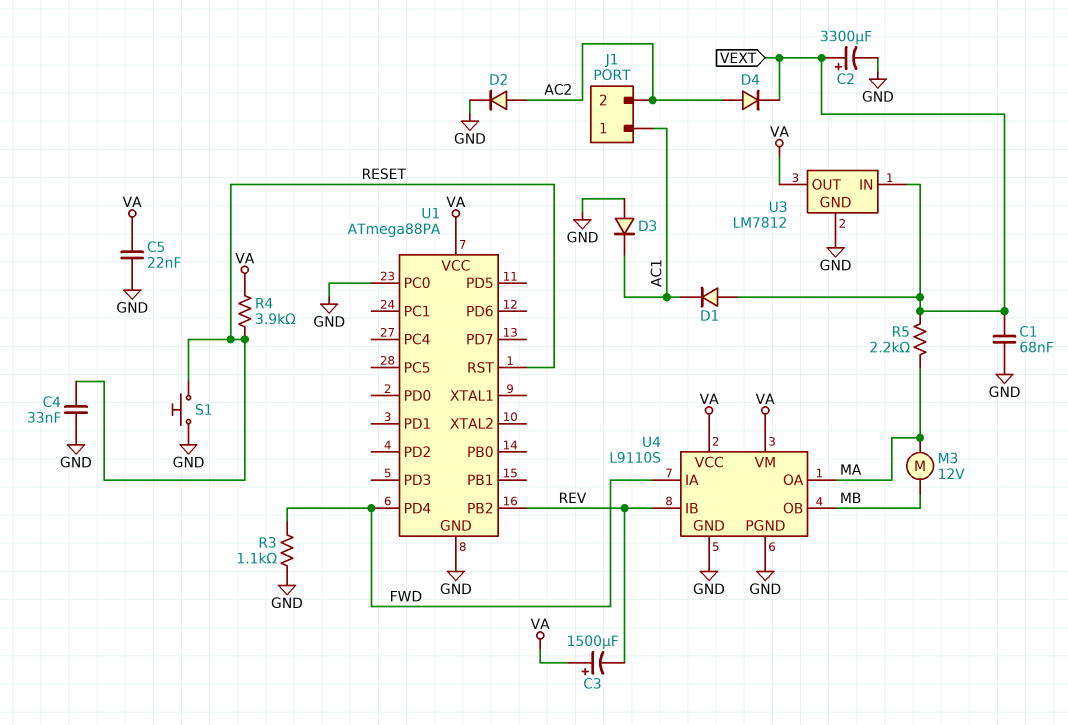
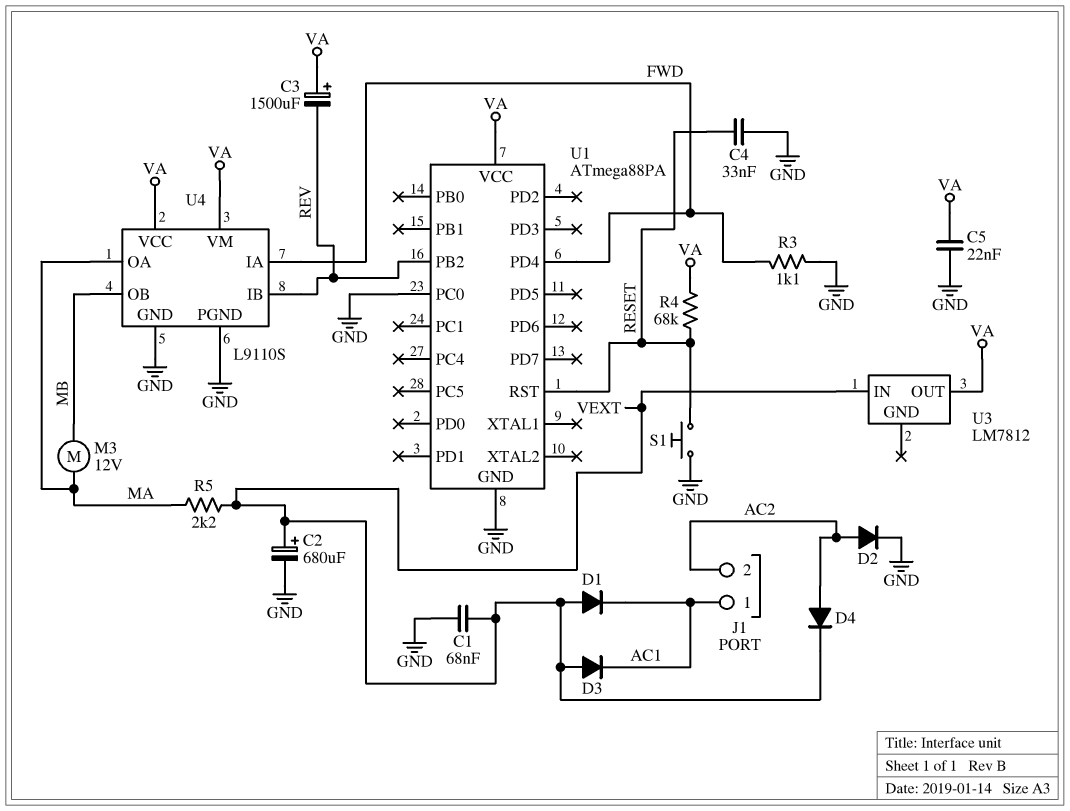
C2: 3300uF (plus VEXT, minus GND) -> 680uF (plus VEXT, minus GND)
D3: diode (A GND, K AC1) -> diode (A VEXT, K AC1)
R4: 3.9k (RESET, VA) -> 68k (RESET, VA)
U3 pin GND: GND -> none

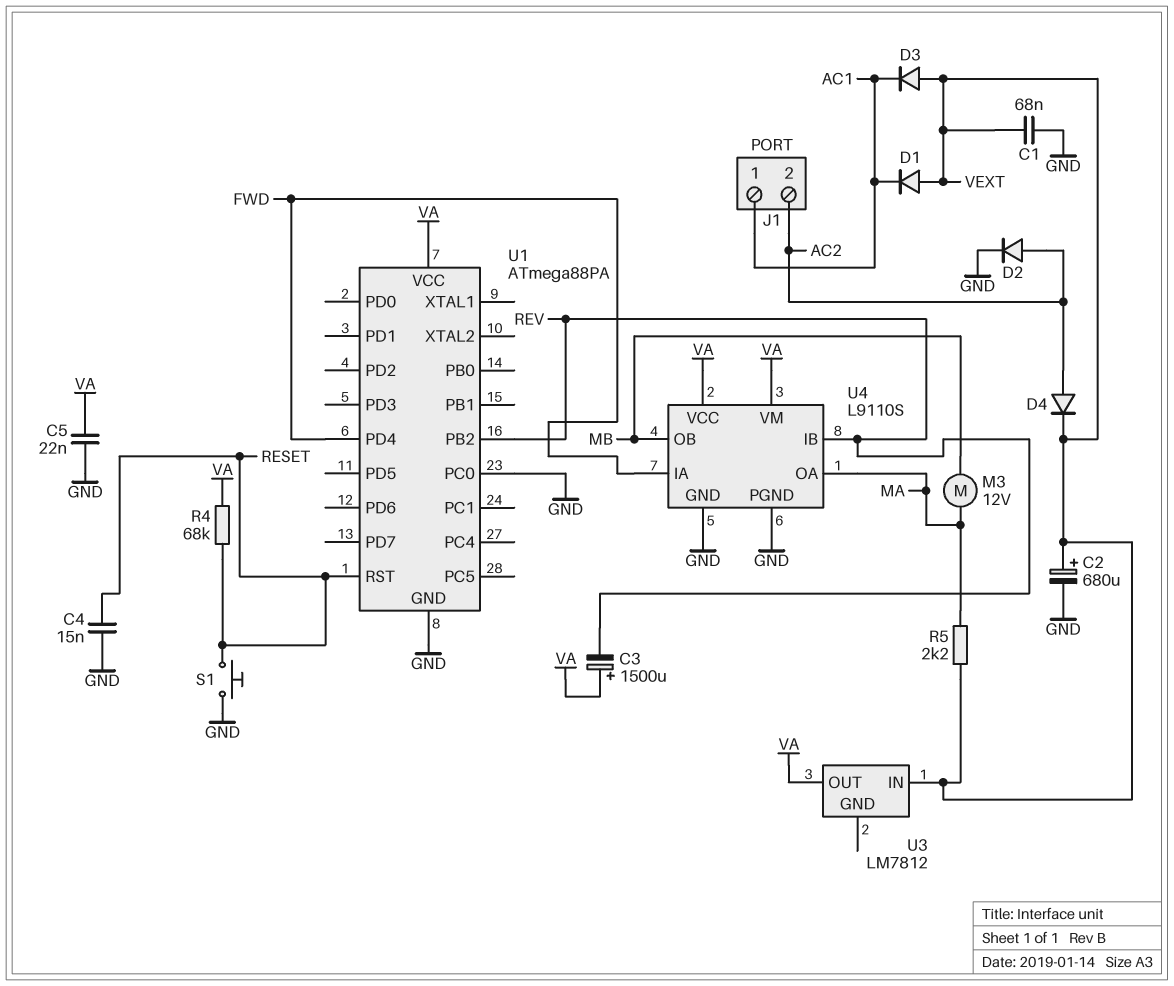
C4: 33nF (GND, RESET) -> 15nF (GND, RESET)
R3: 1.1k (FWD, GND) -> none

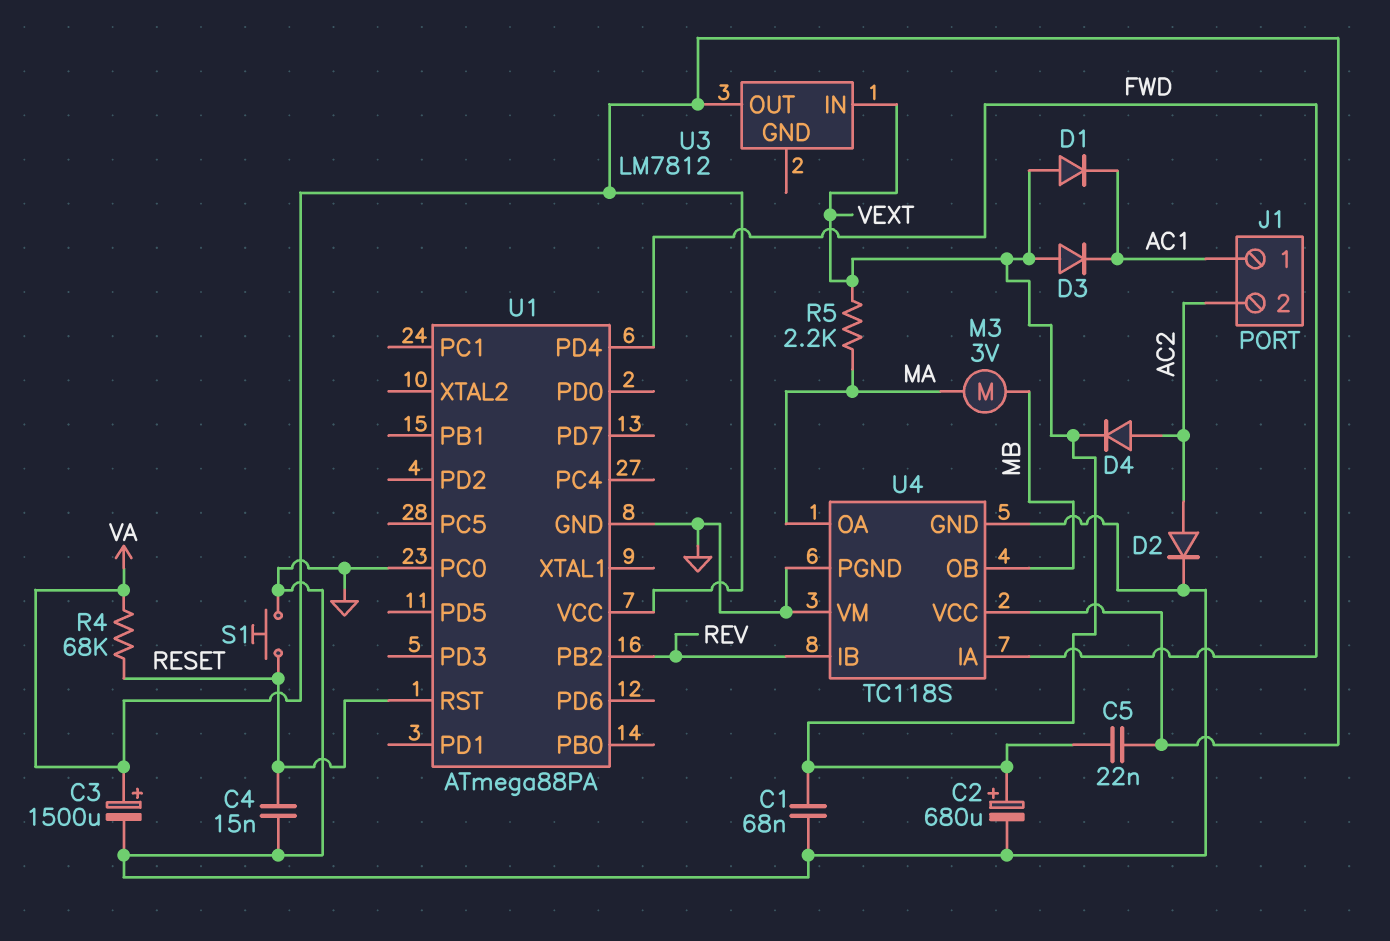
C3: 1500uF (plus VA, minus REV) -> 1500uF (plus VA, minus GND)
C5: 22nF (GND, VA) -> 22nF (VA, VEXT)
M3: motor 12V (MA, MB) -> motor 3V (MA, MB)
U4: L9110S -> TC118S
U4 pin VM: VA -> GND

